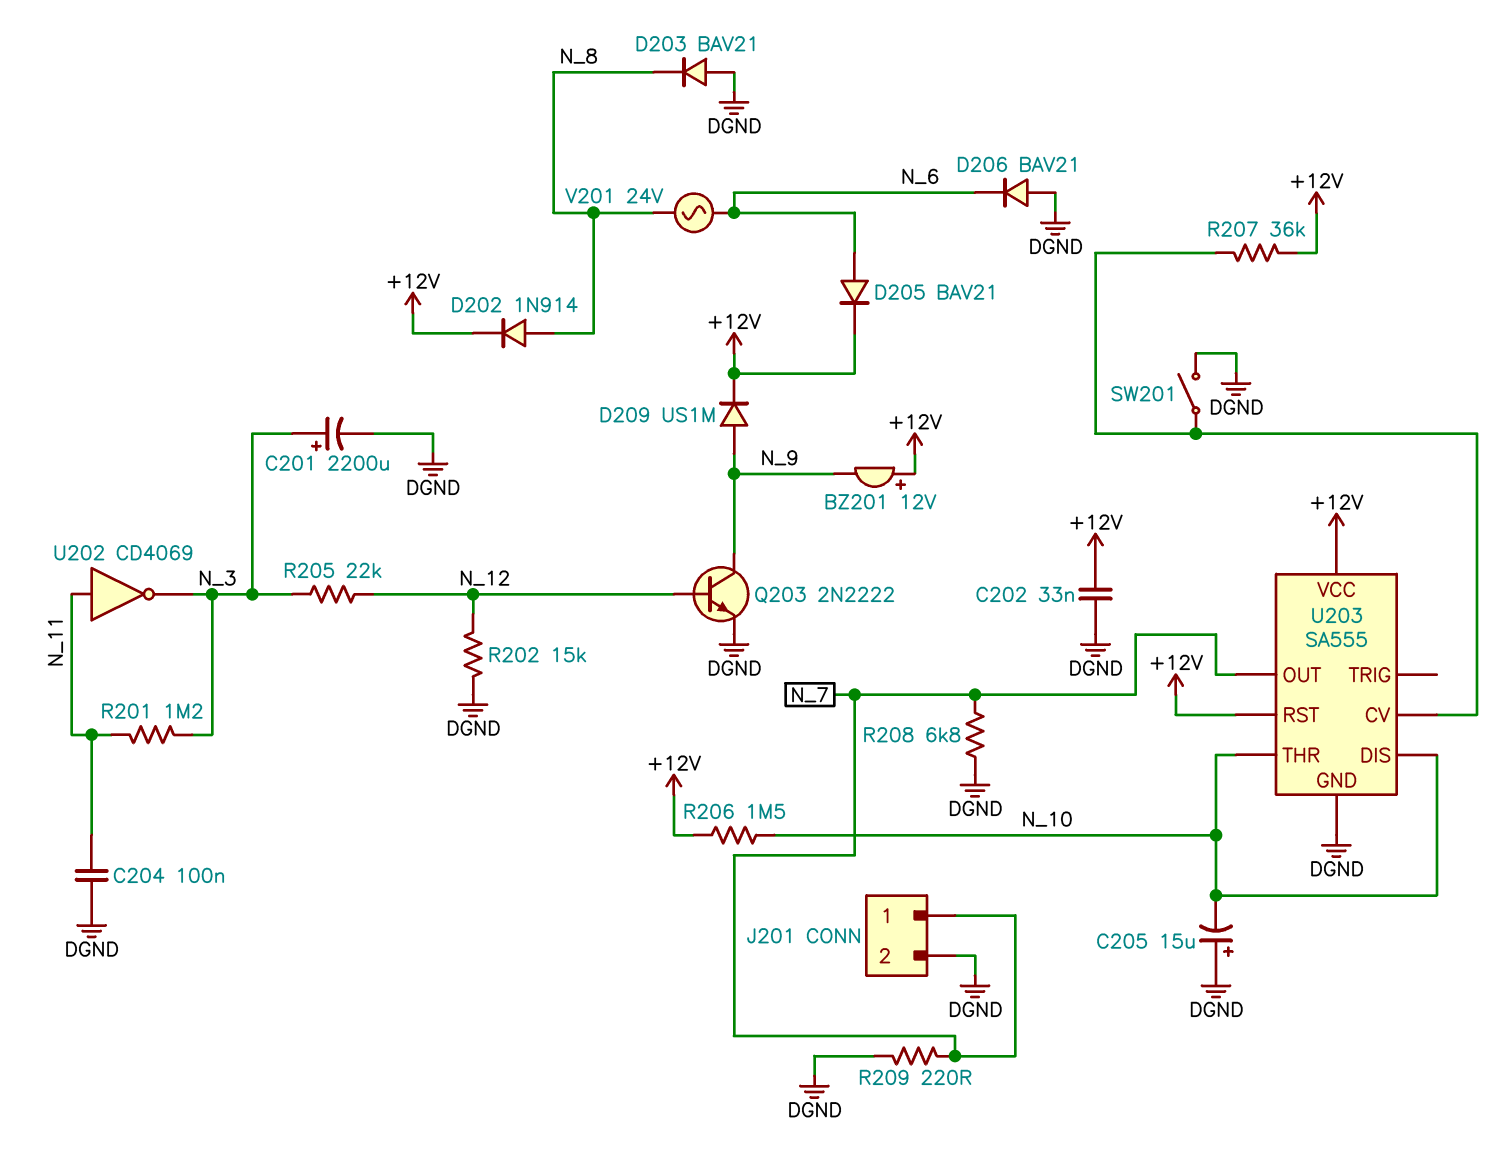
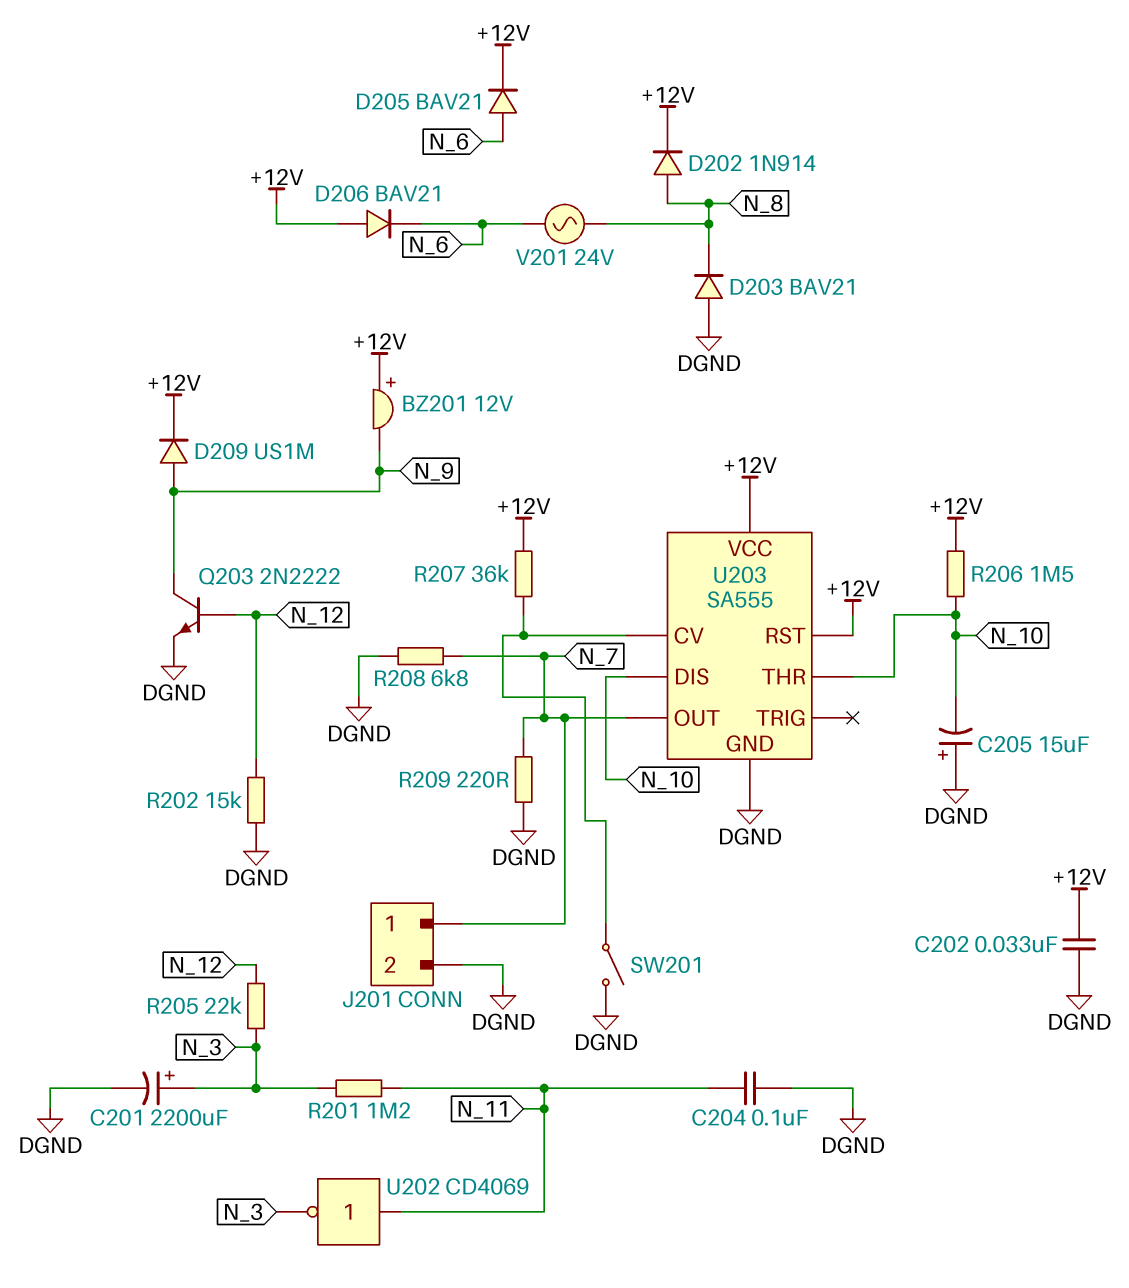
D206: diode BAV21 (A DGND, K N_6) -> diode BAV21 (A +12V, K N_6)

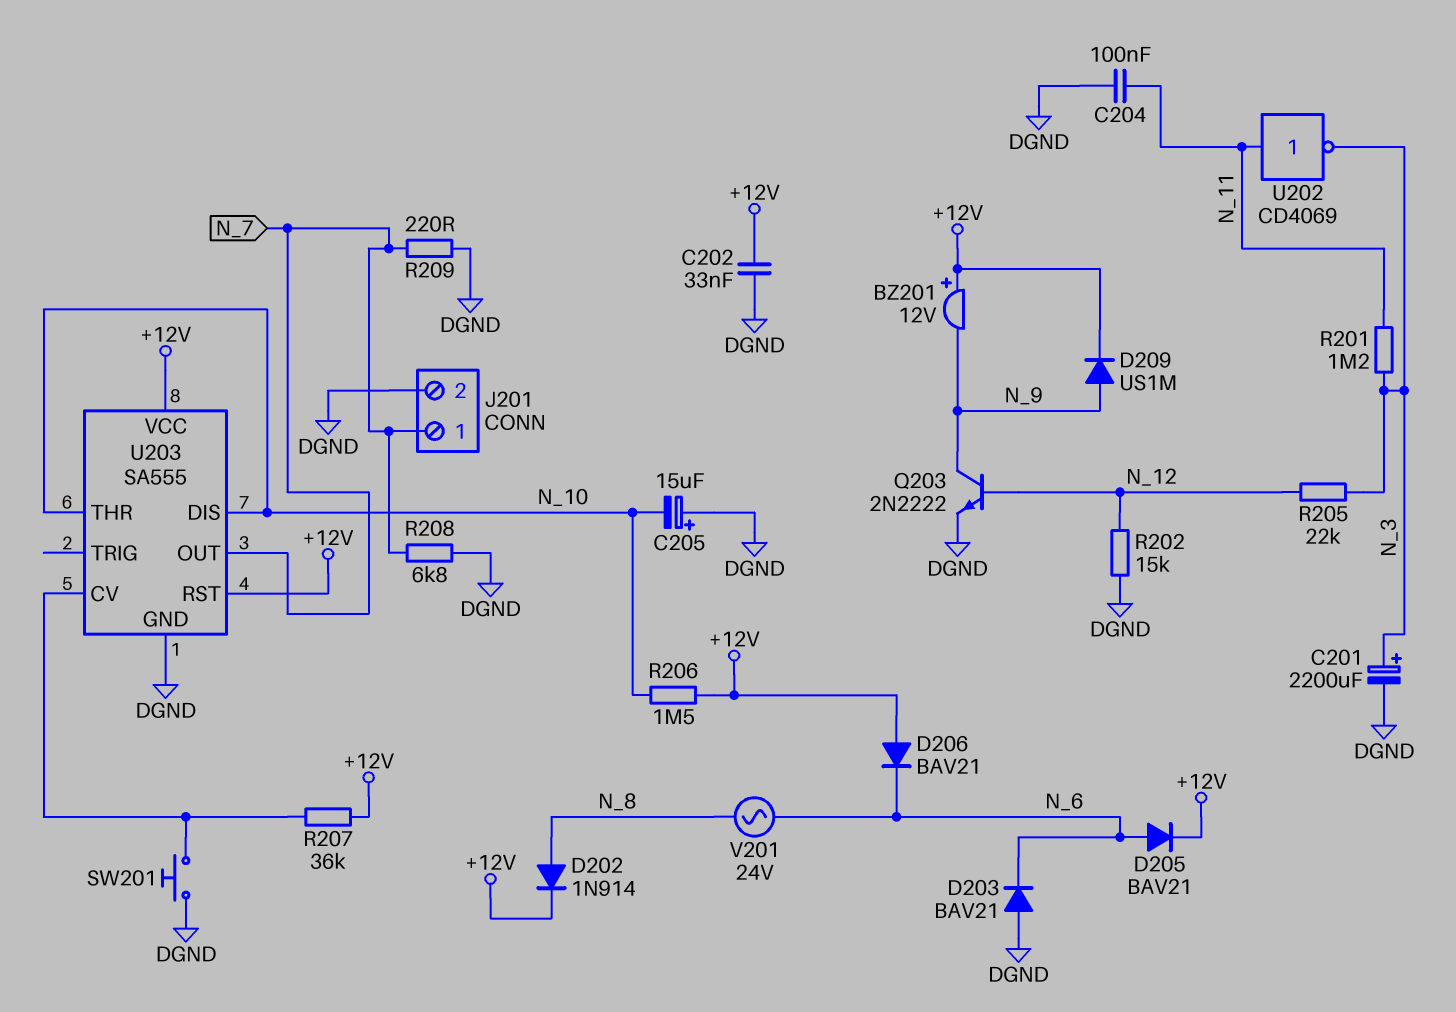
D203: diode BAV21 (A DGND, K N_8) -> diode BAV21 (A DGND, K N_6)
SW201: switch (DGND, U203/CV) -> button (DGND, U203/CV)

